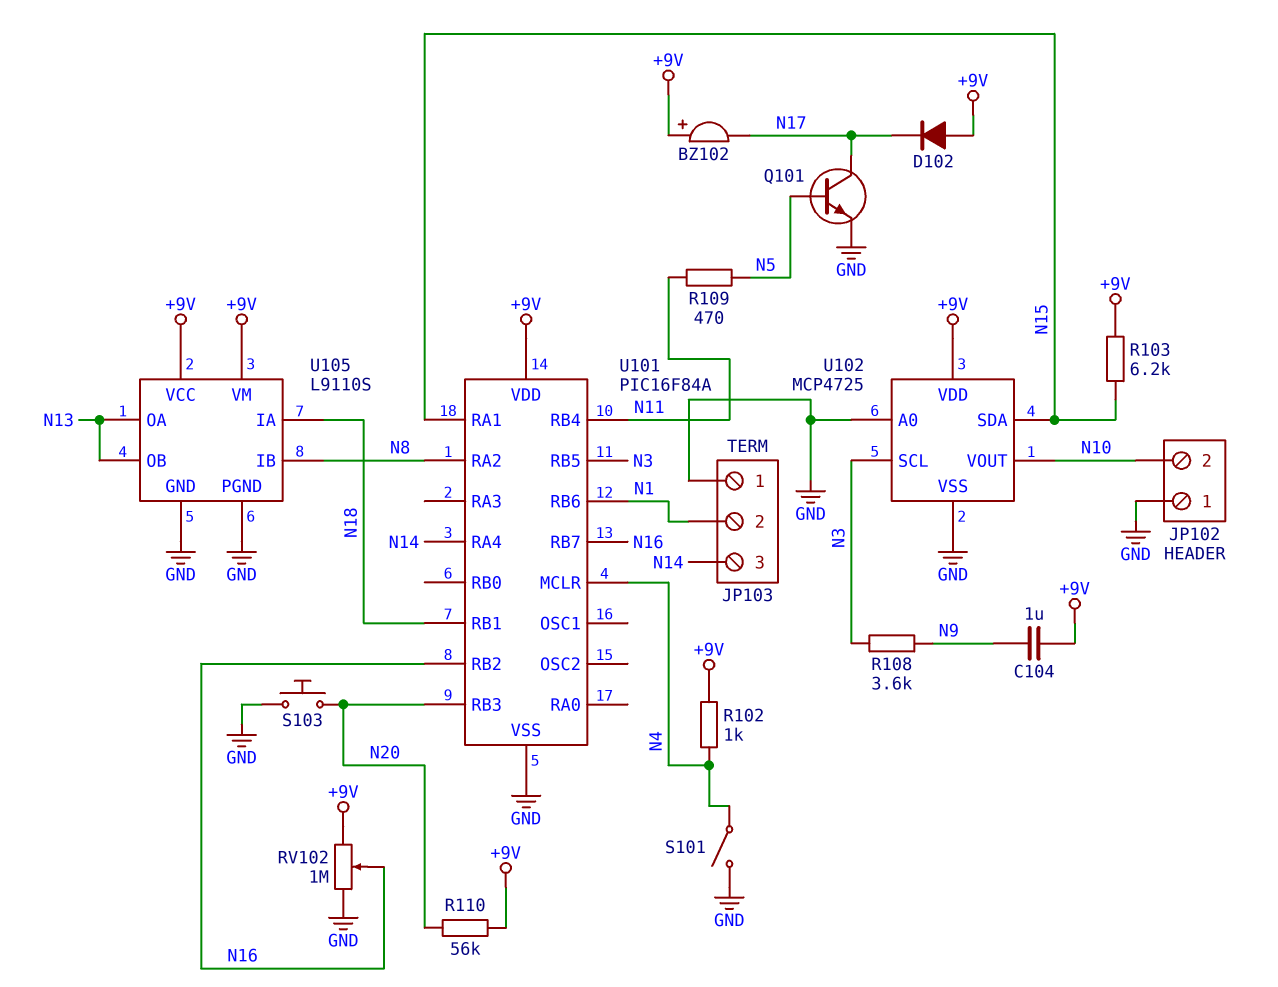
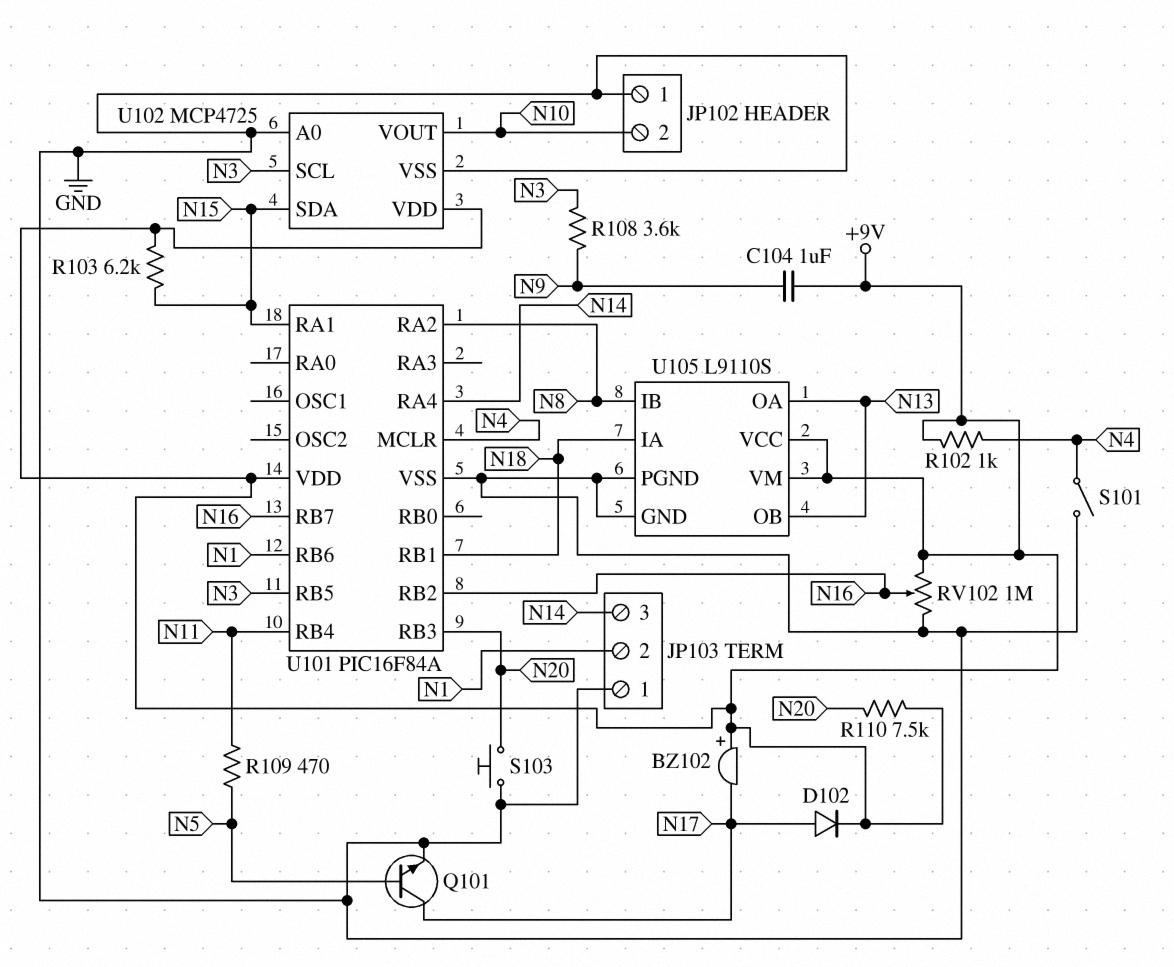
D102: diode (A +9V, K N17) -> diode (A N17, K +9V)
R110: 56k (+9V, N20) -> 7.5k (+9V, N20)

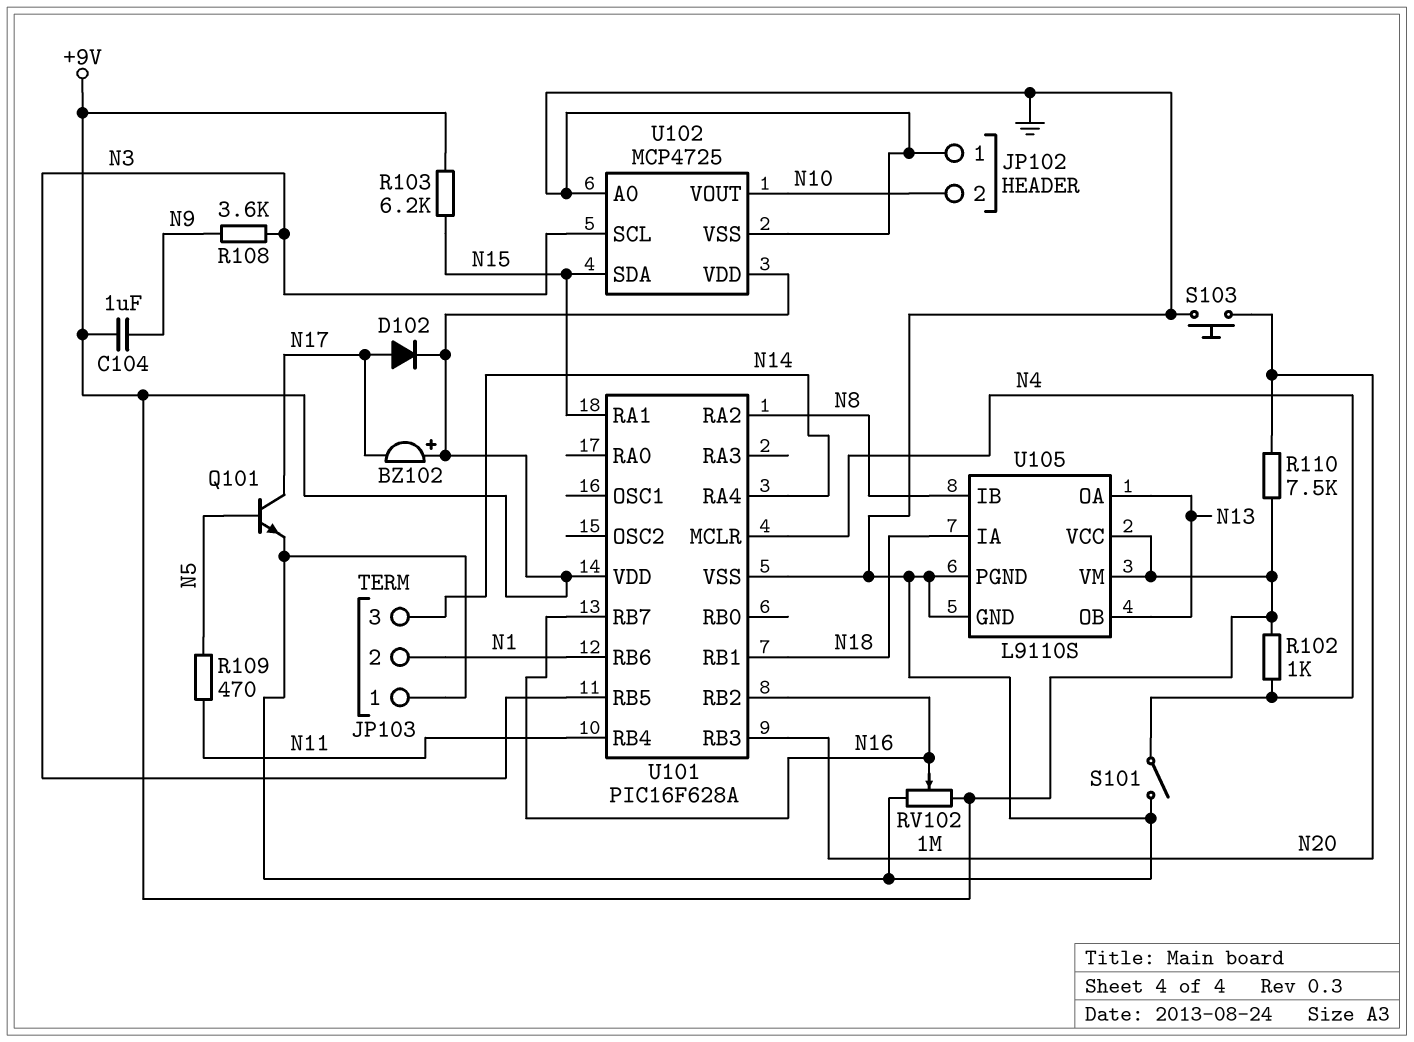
U101: PIC16F84A -> PIC16F628A

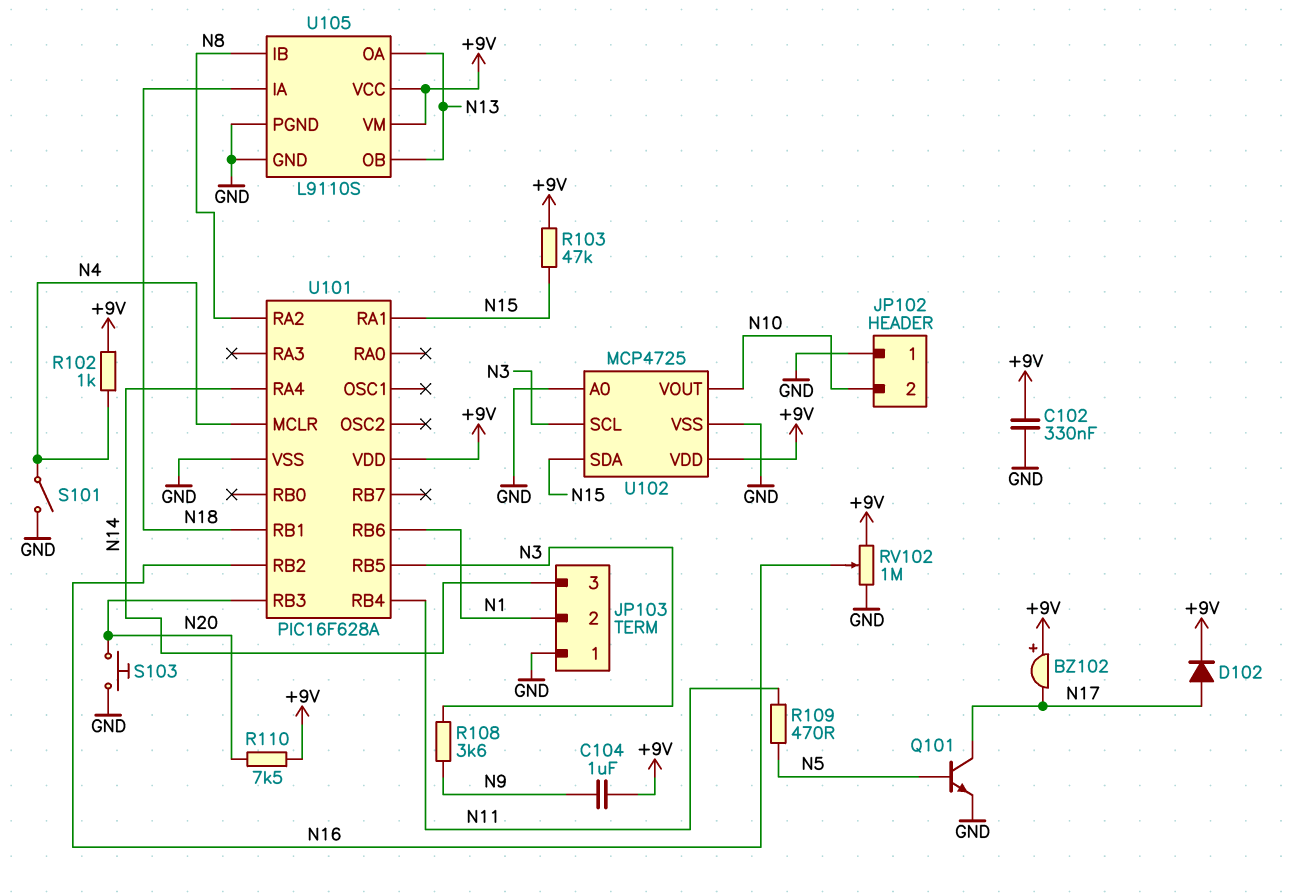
C102: none -> 330nF (+9V, GND)
R103: 6.2k (+9V, N15) -> 47k (+9V, N15)
U101 pin RB7: N16 -> none

